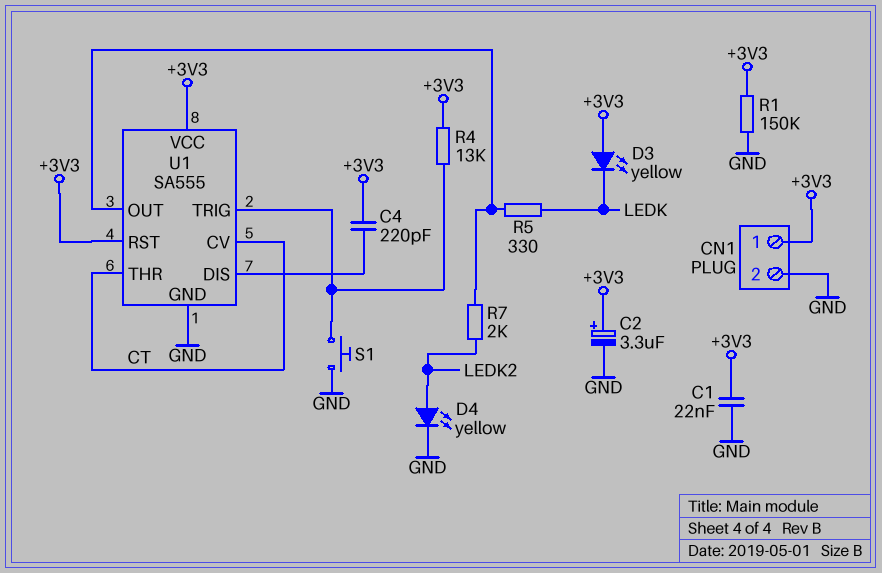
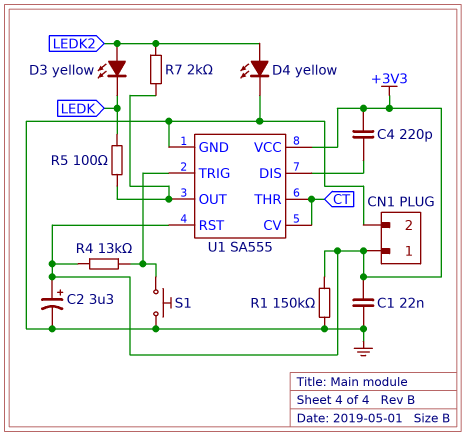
D3: LED yellow (A +3V3, K LEDK) -> LED yellow (A LEDK2, K LEDK)
R5: 330 (LEDK, U1/OUT) -> 100 (LEDK, U1/OUT)

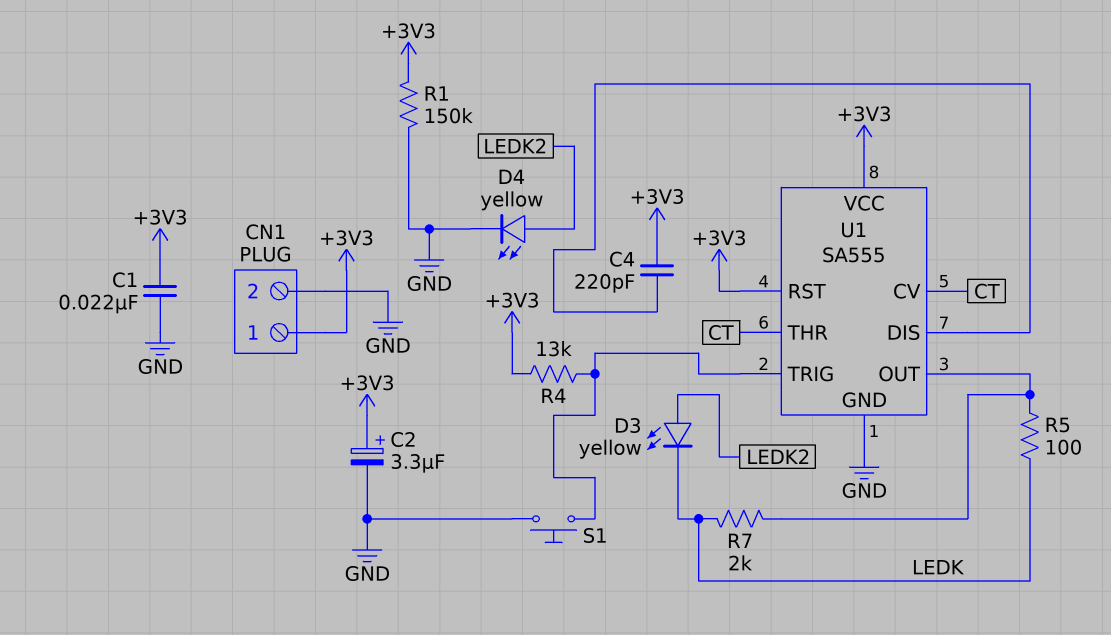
R7: 2k (LEDK2, U1/OUT) -> 2k (LEDK, U1/OUT)

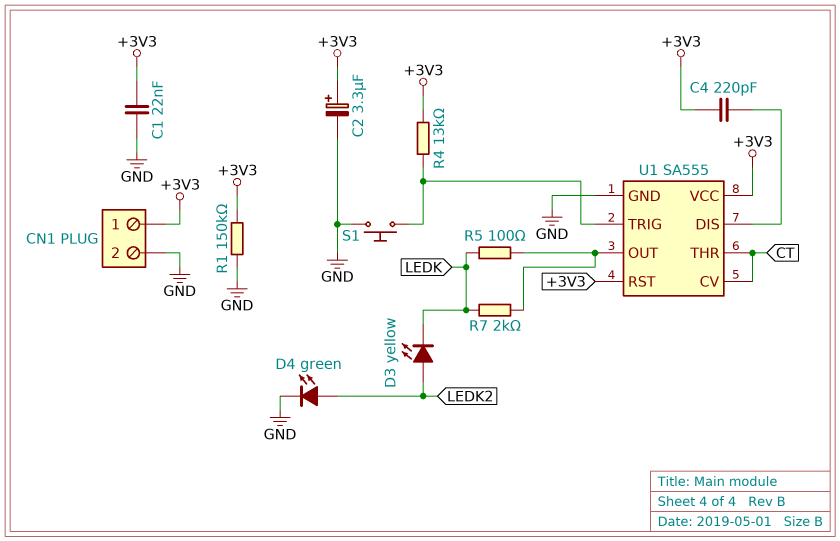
D4: LED yellow (A LEDK2, K GND) -> LED green (A LEDK2, K GND)

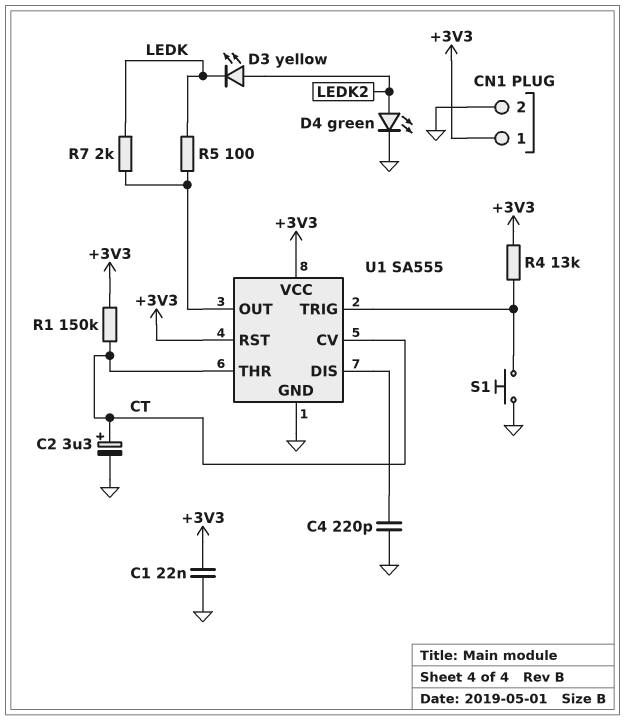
C2: 3.3uF (plus +3V3, minus GND) -> 3.3uF (plus CT, minus GND)
C4: 220pF (+3V3, U1/DIS) -> 220pF (GND, U1/DIS)
R1: 150k (+3V3, GND) -> 150k (+3V3, CT)

